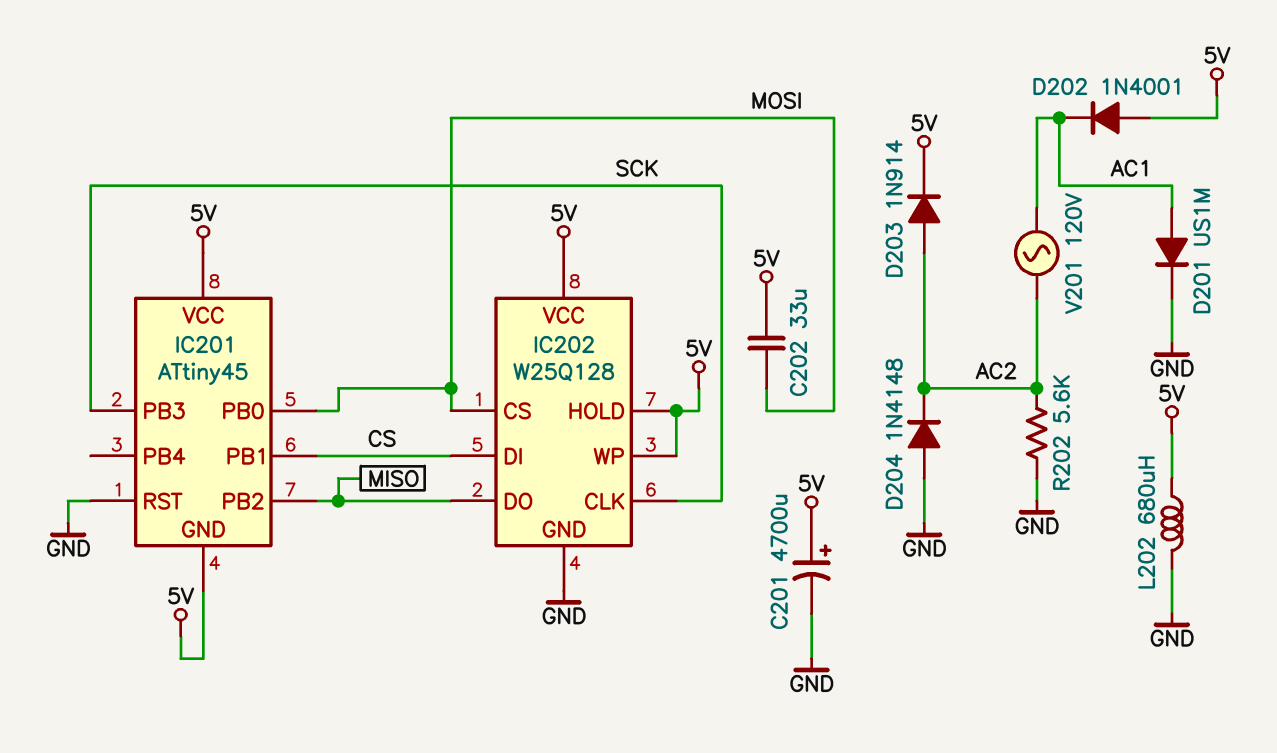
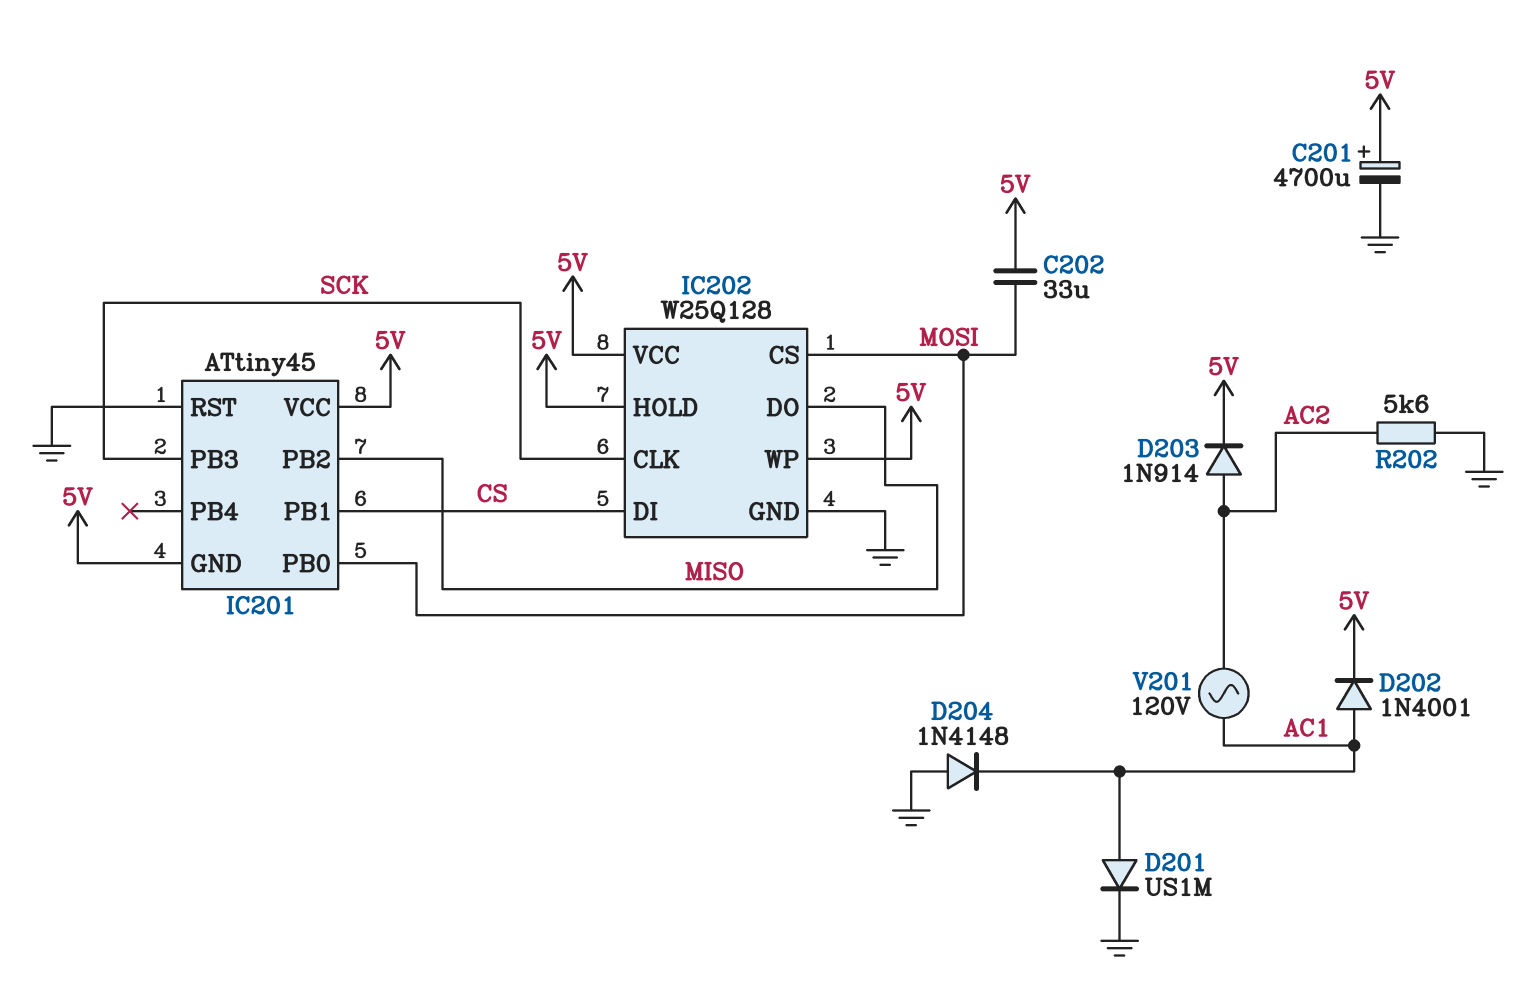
D202: diode 1N4001 (A 5V, K AC1) -> diode 1N4001 (A AC1, K 5V)
D204: diode 1N4148 (A GND, K AC2) -> diode 1N4148 (A GND, K AC1)
L202: 680uH (5V, GND) -> none

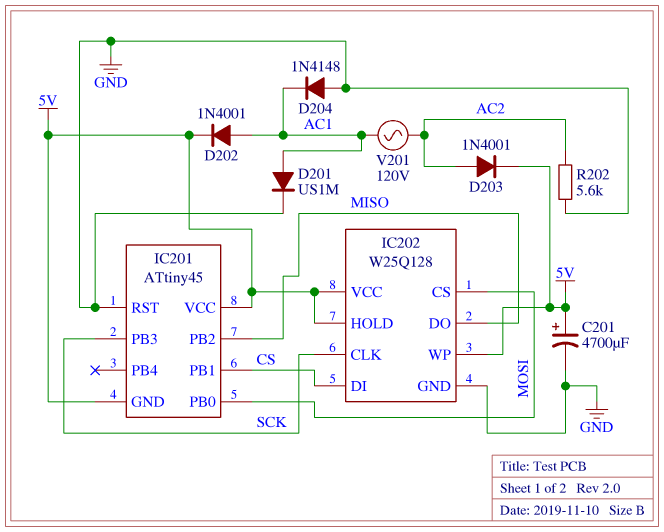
C202: 33uF (5V, MOSI) -> none
D203: diode 1N914 (A AC2, K 5V) -> diode 1N4001 (A AC2, K 5V)

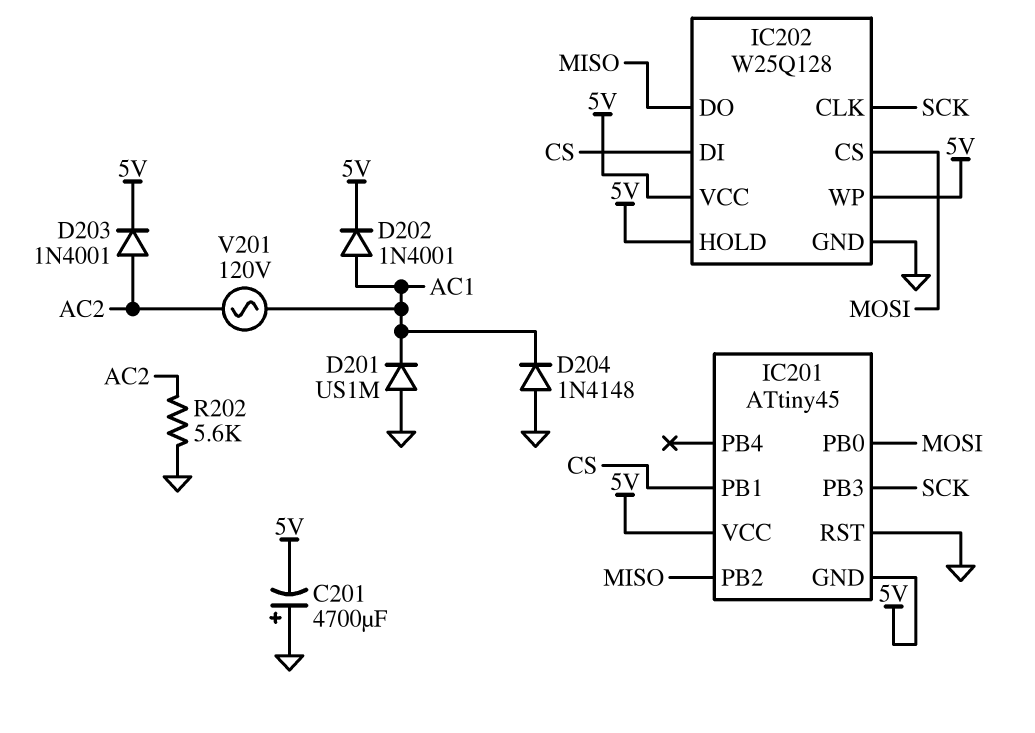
C201: 4700uF (plus 5V, minus GND) -> 4700uF (plus GND, minus 5V)
D201: diode US1M (A AC1, K GND) -> diode US1M (A GND, K AC1)

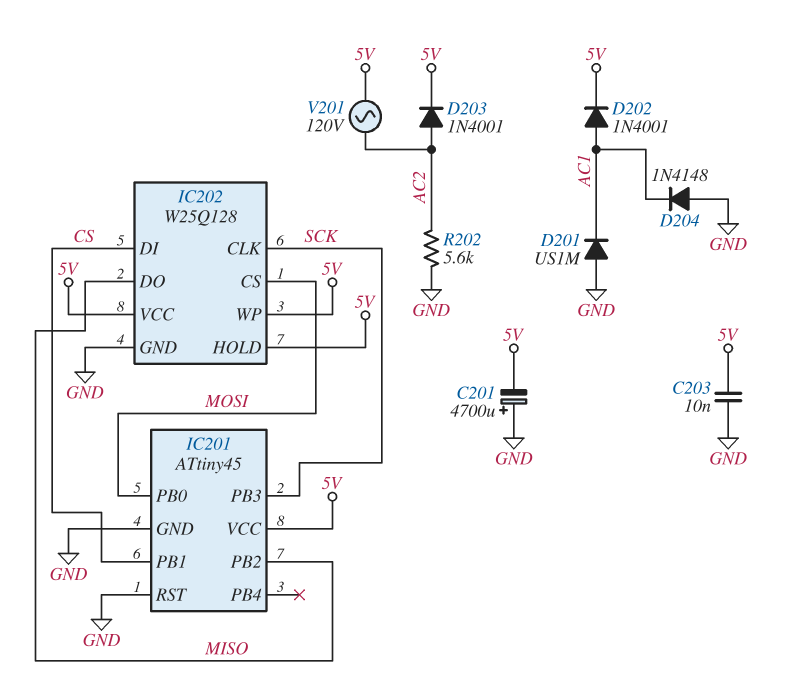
C203: none -> 10nF (5V, GND)
IC201 pin GND: 5V -> GND
V201: AC 120V (AC1, AC2) -> AC 120V (5V, AC2)

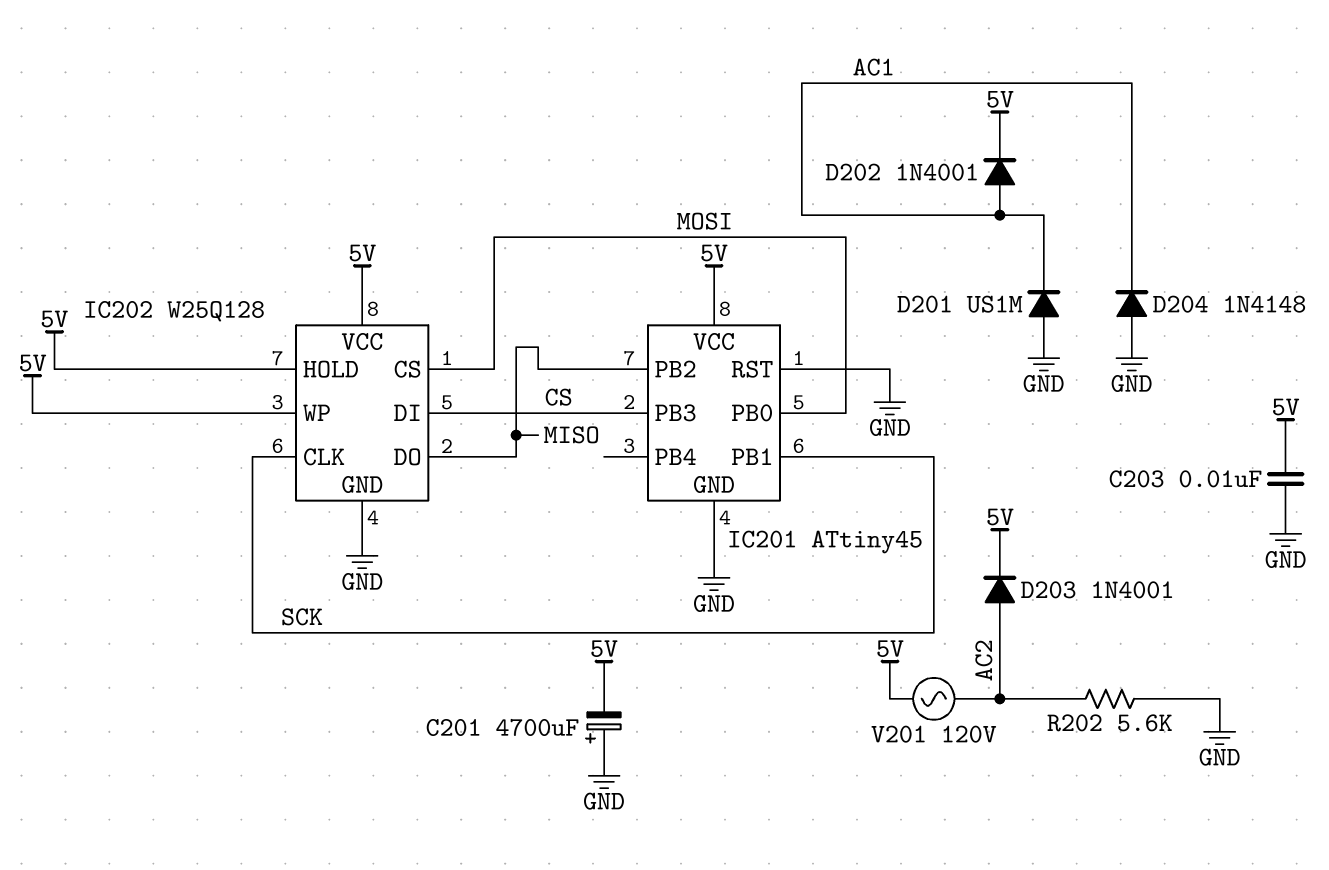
IC201 pin PB1: CS -> SCK
IC201 pin PB3: SCK -> CS

